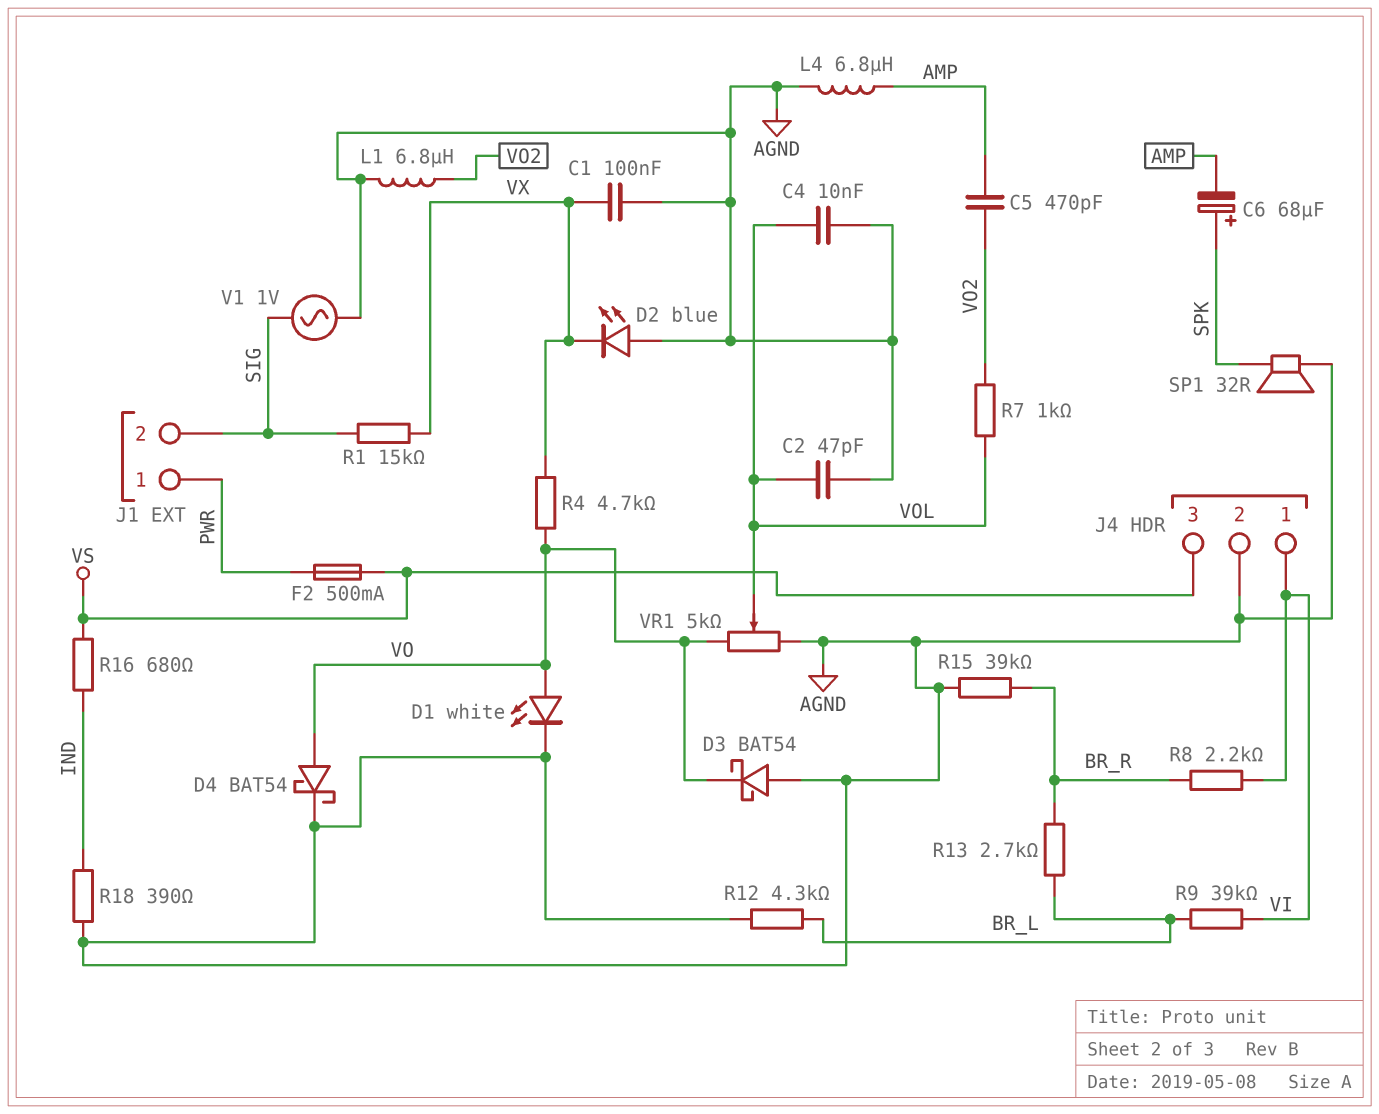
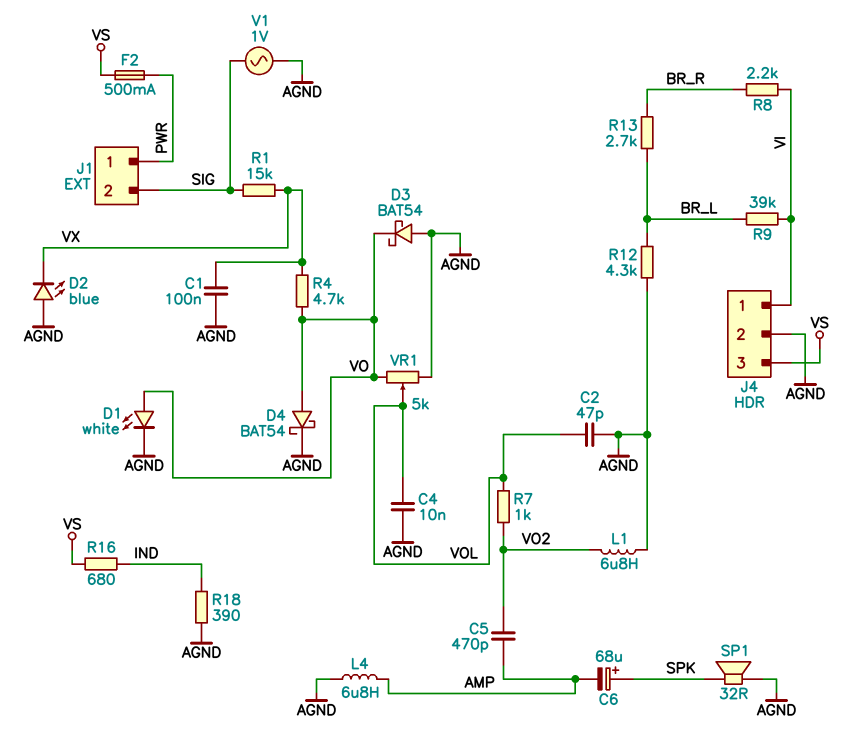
R15: 39k (AGND, BR_R) -> none

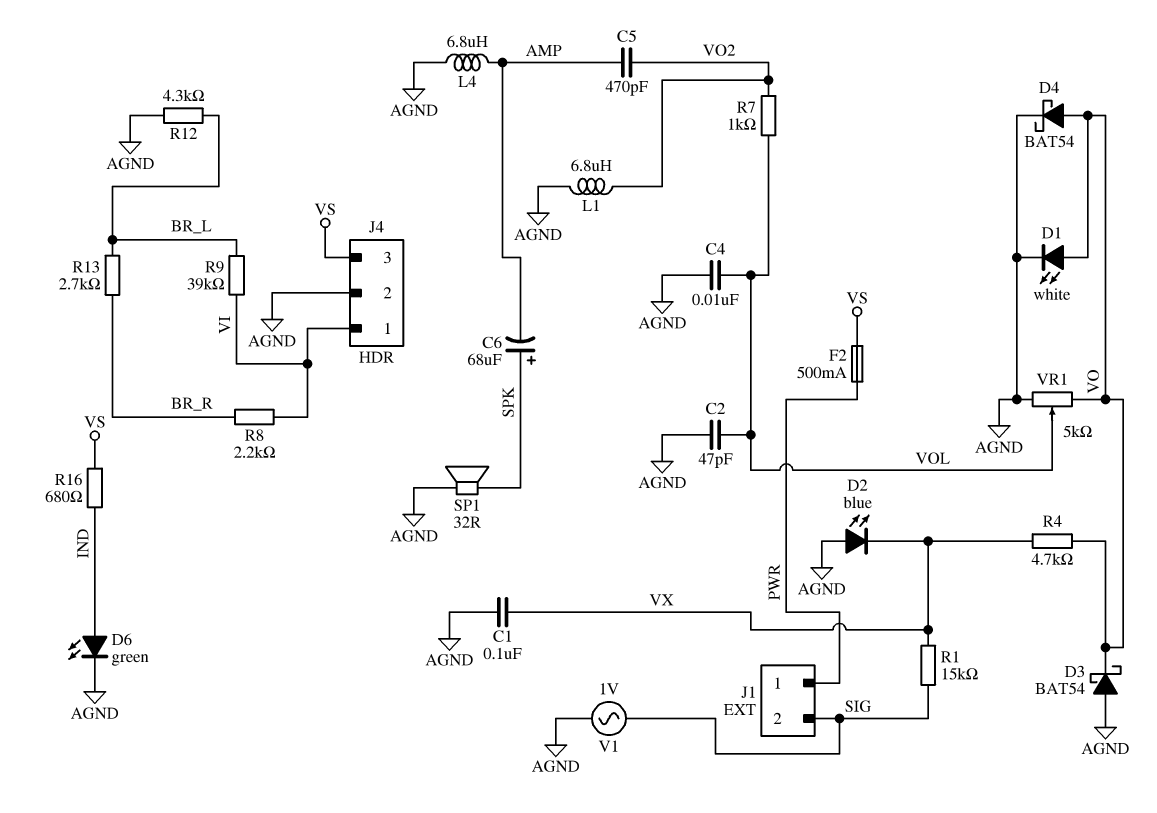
D6: none -> LED green (A IND, K AGND)
R18: 390 (AGND, IND) -> none

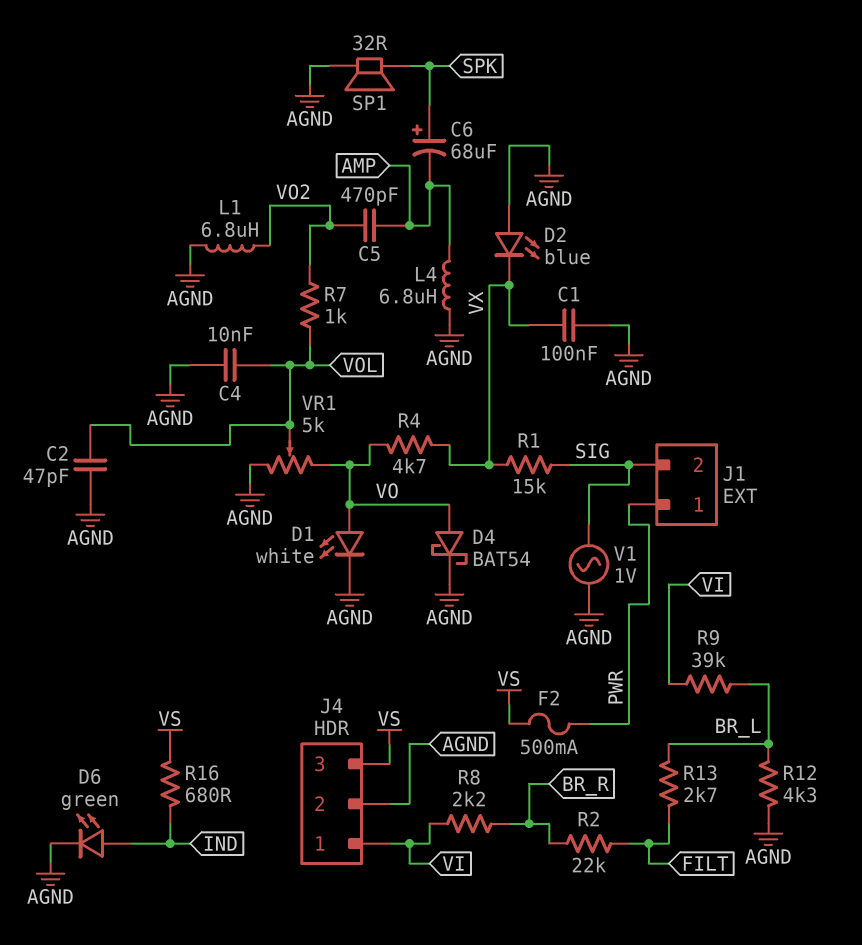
D3: schottky BAT54 (A AGND, K VO) -> none
R2: none -> 22k (BR_R, FILT)
R13: 2.7k (BR_L, BR_R) -> 2.7k (BR_L, FILT)

